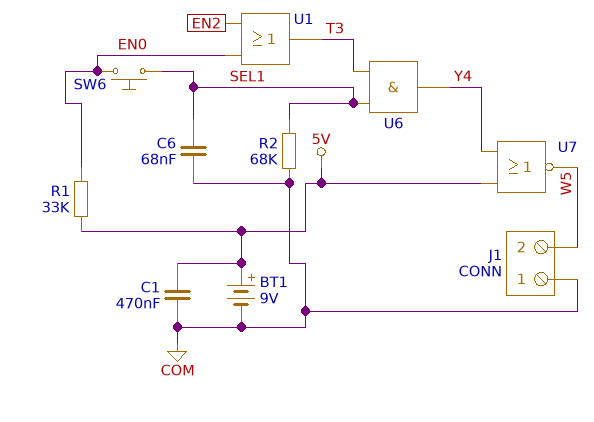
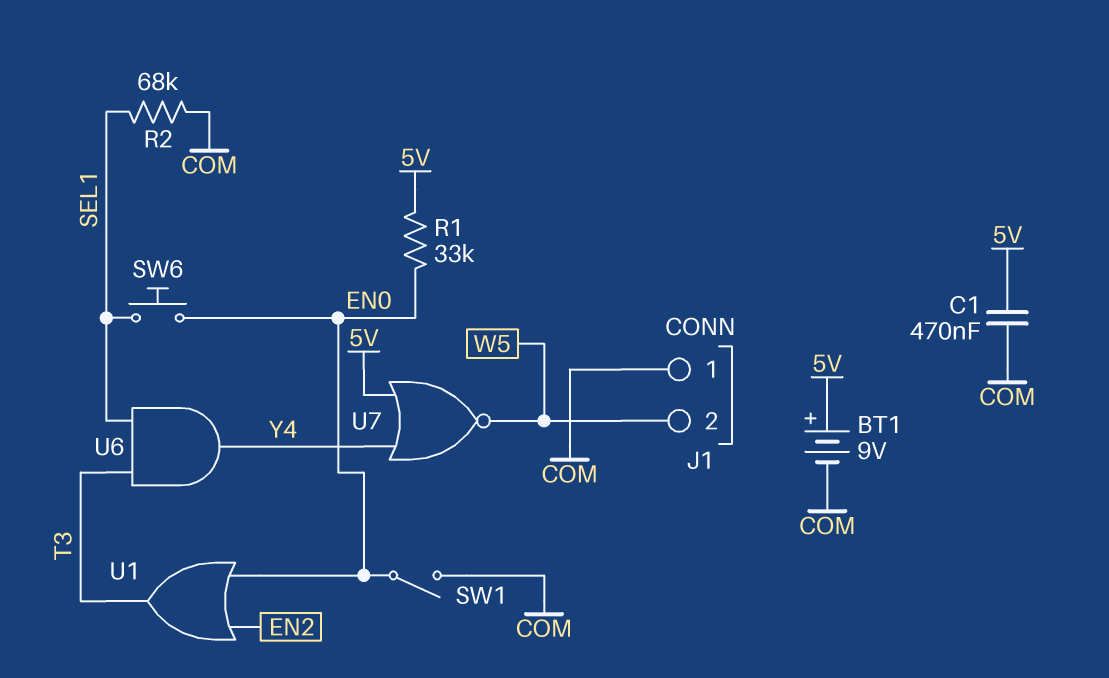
C6: 68nF (COM, SEL1) -> none
SW1: none -> switch (COM, EN0)

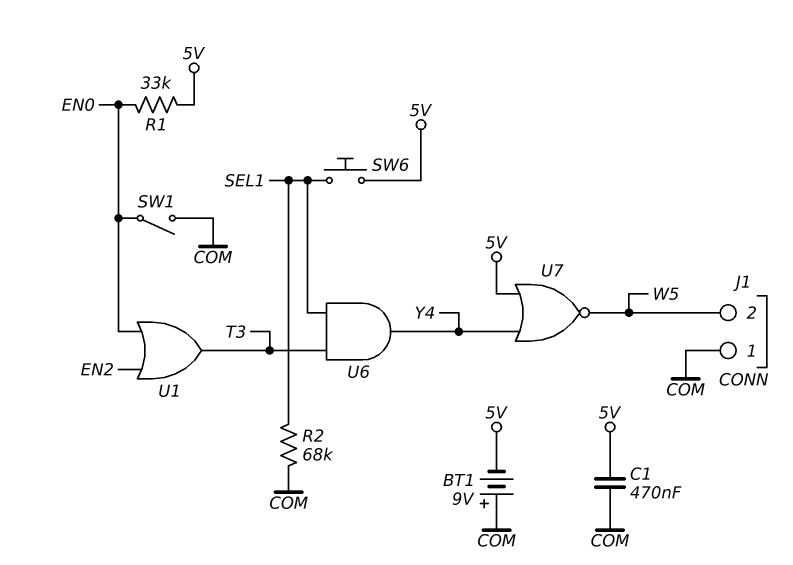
BT1: 9V (plus 5V, minus COM) -> 9V (plus COM, minus 5V)
SW6: button (EN0, SEL1) -> button (5V, SEL1)

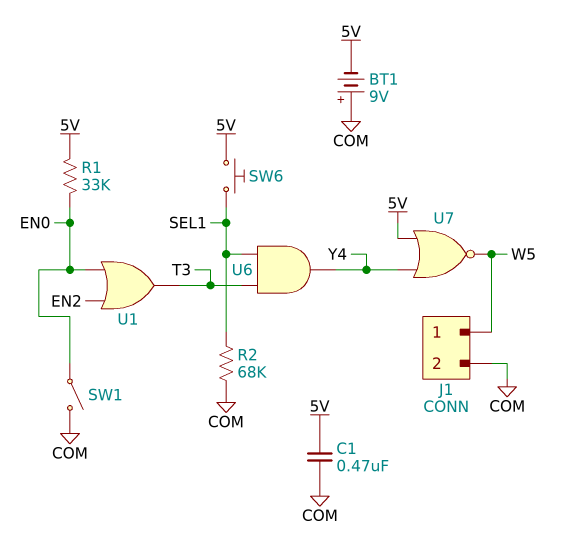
J1 pin 1: COM -> W5
J1 pin 2: W5 -> COM

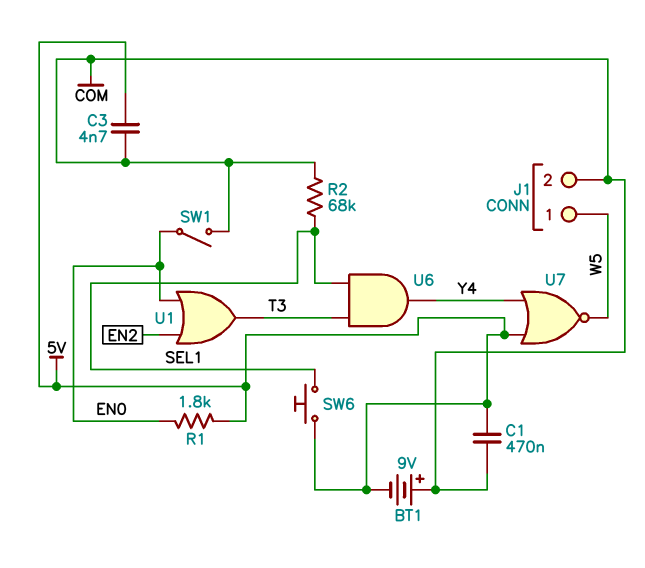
C3: none -> 4.7nF (5V, COM)
R1: 33k (5V, EN0) -> 1.8k (5V, EN0)

